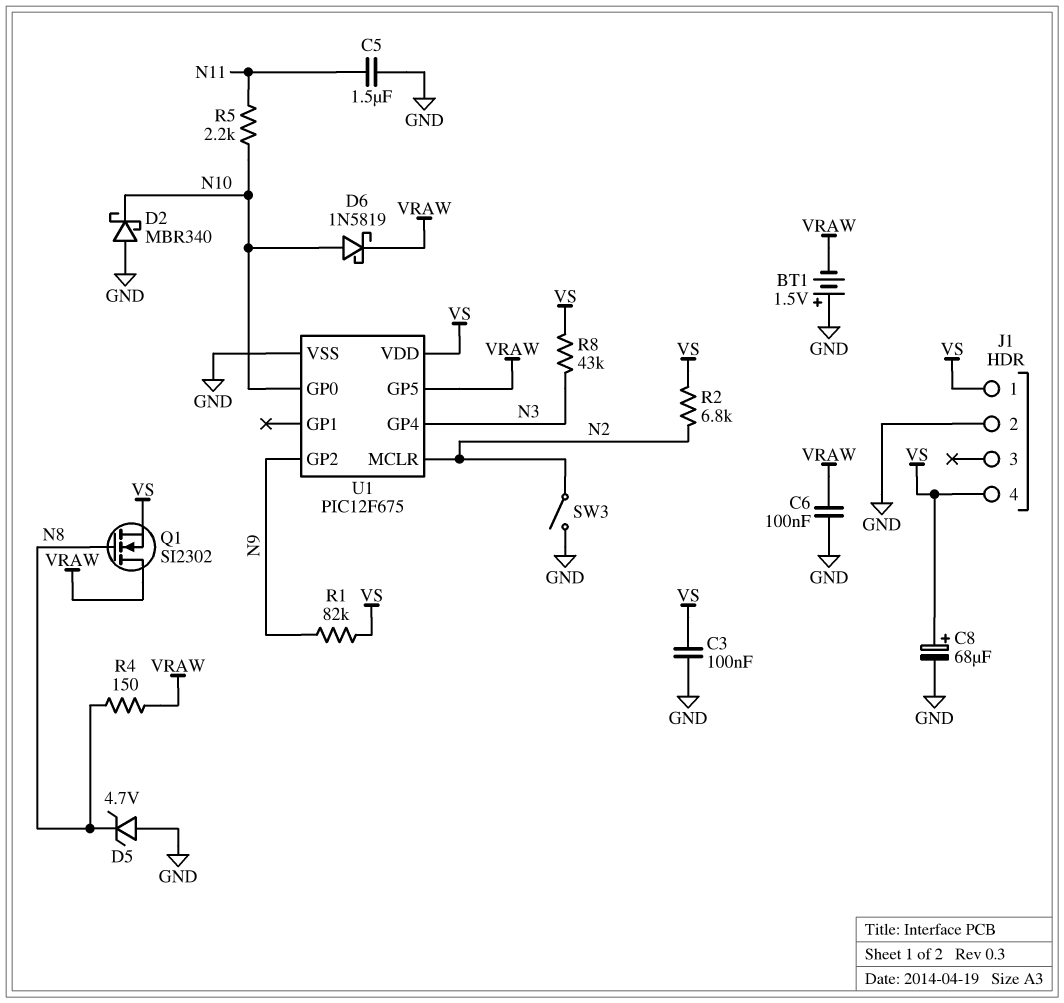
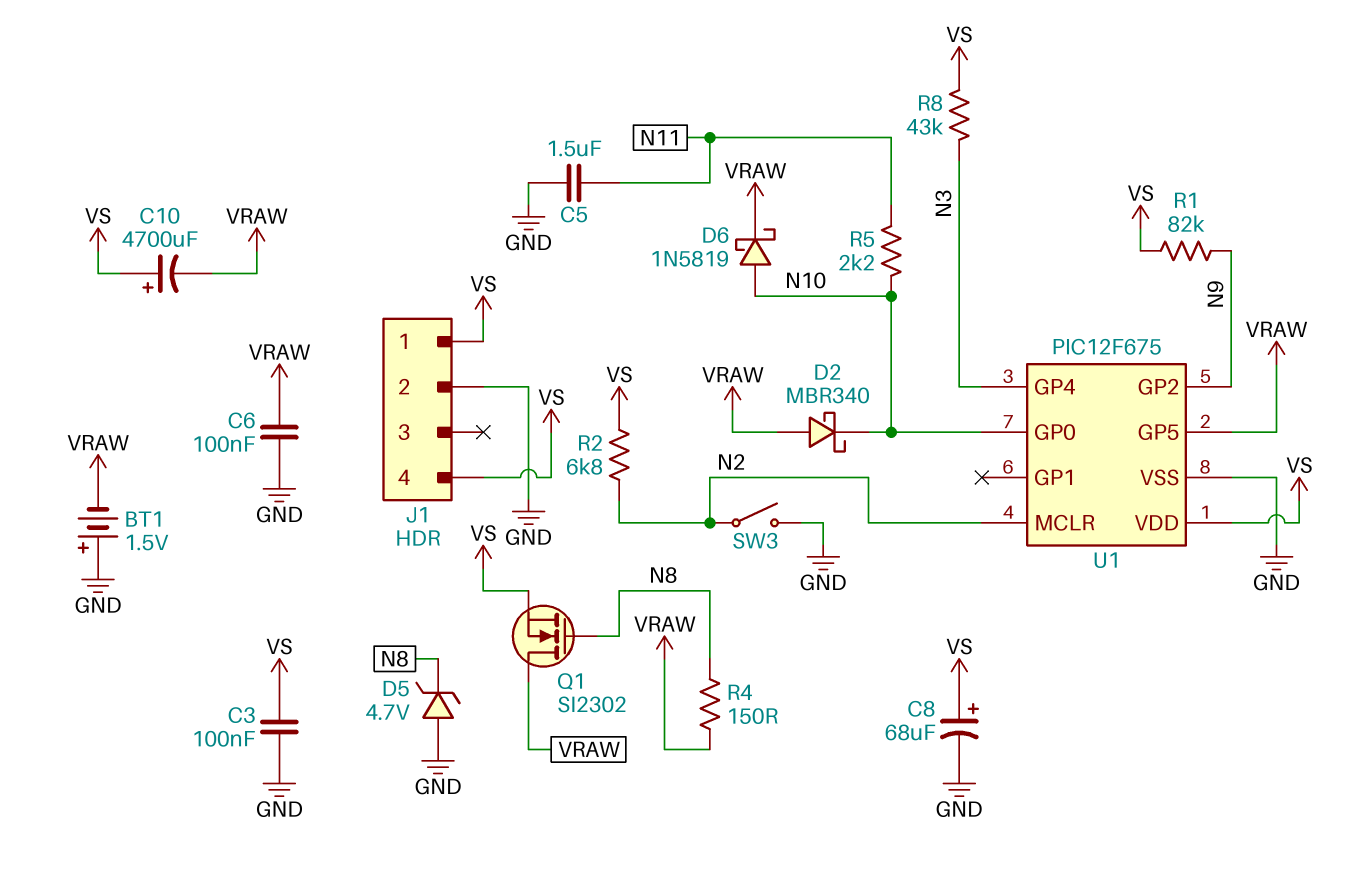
C10: none -> 4700uF (plus VS, minus VRAW)
D2: schottky MBR340 (A GND, K N10) -> schottky MBR340 (A VRAW, K N10)

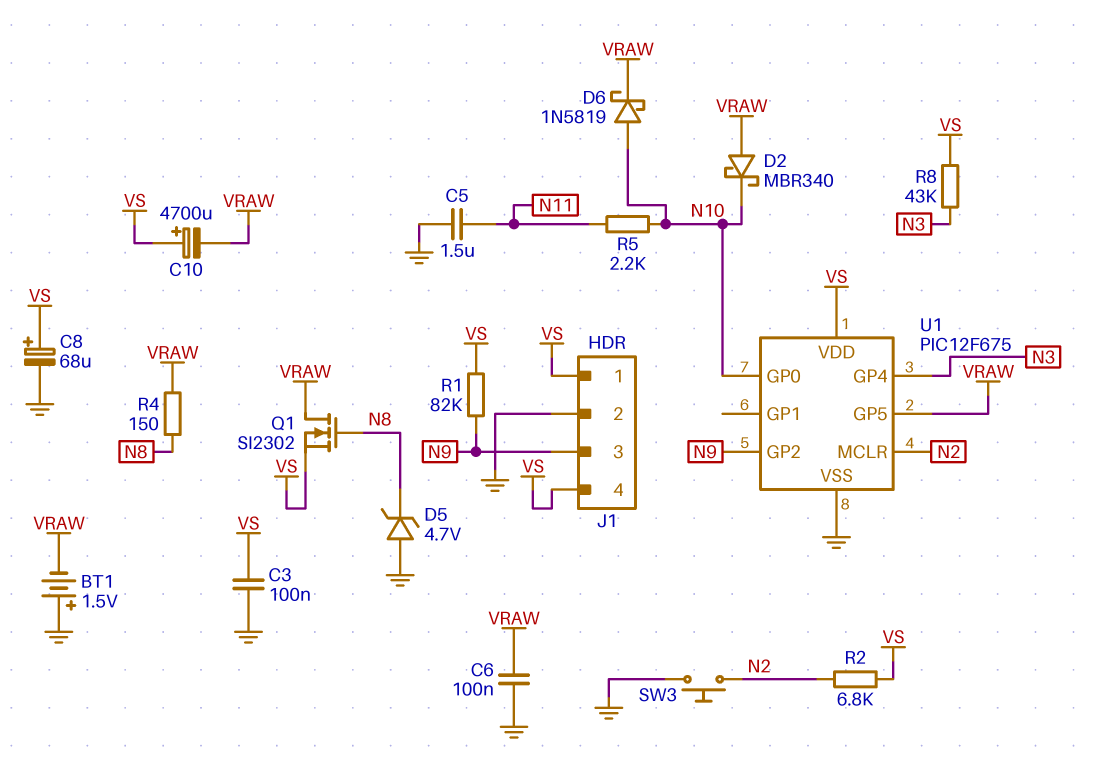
J1 pin 3: none -> N9
SW3: switch (GND, N2) -> button (GND, N2)

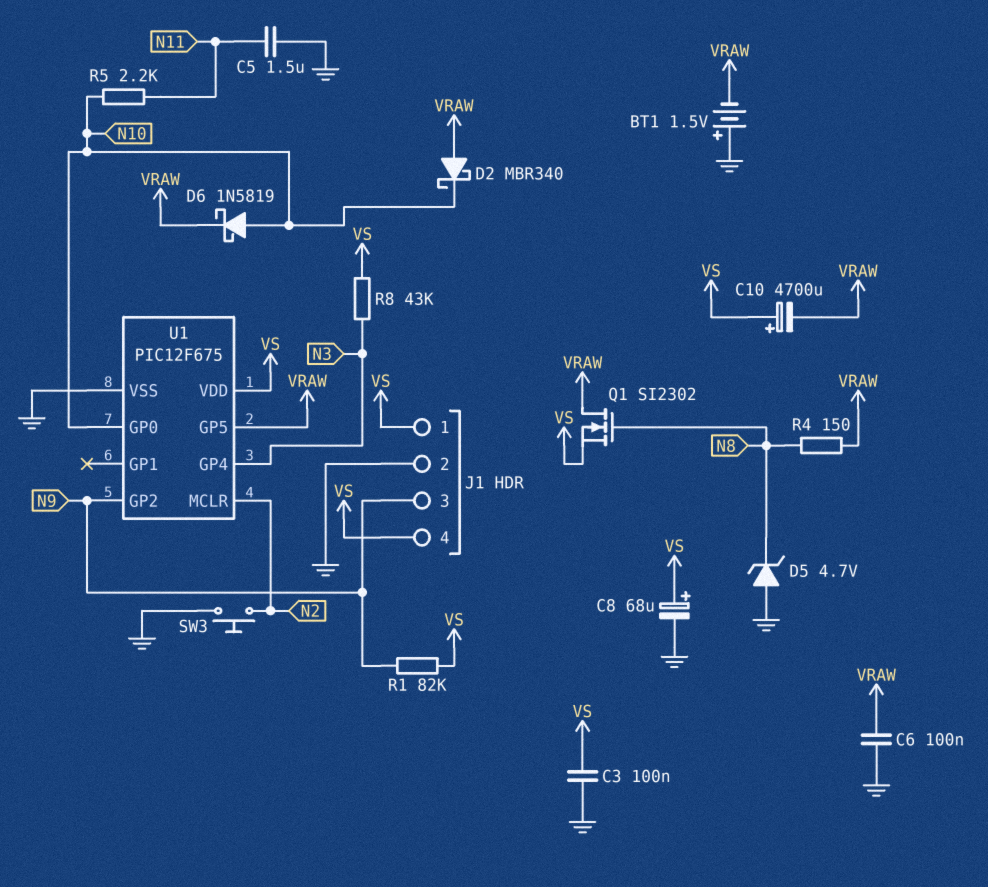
R2: 6.8k (N2, VS) -> none

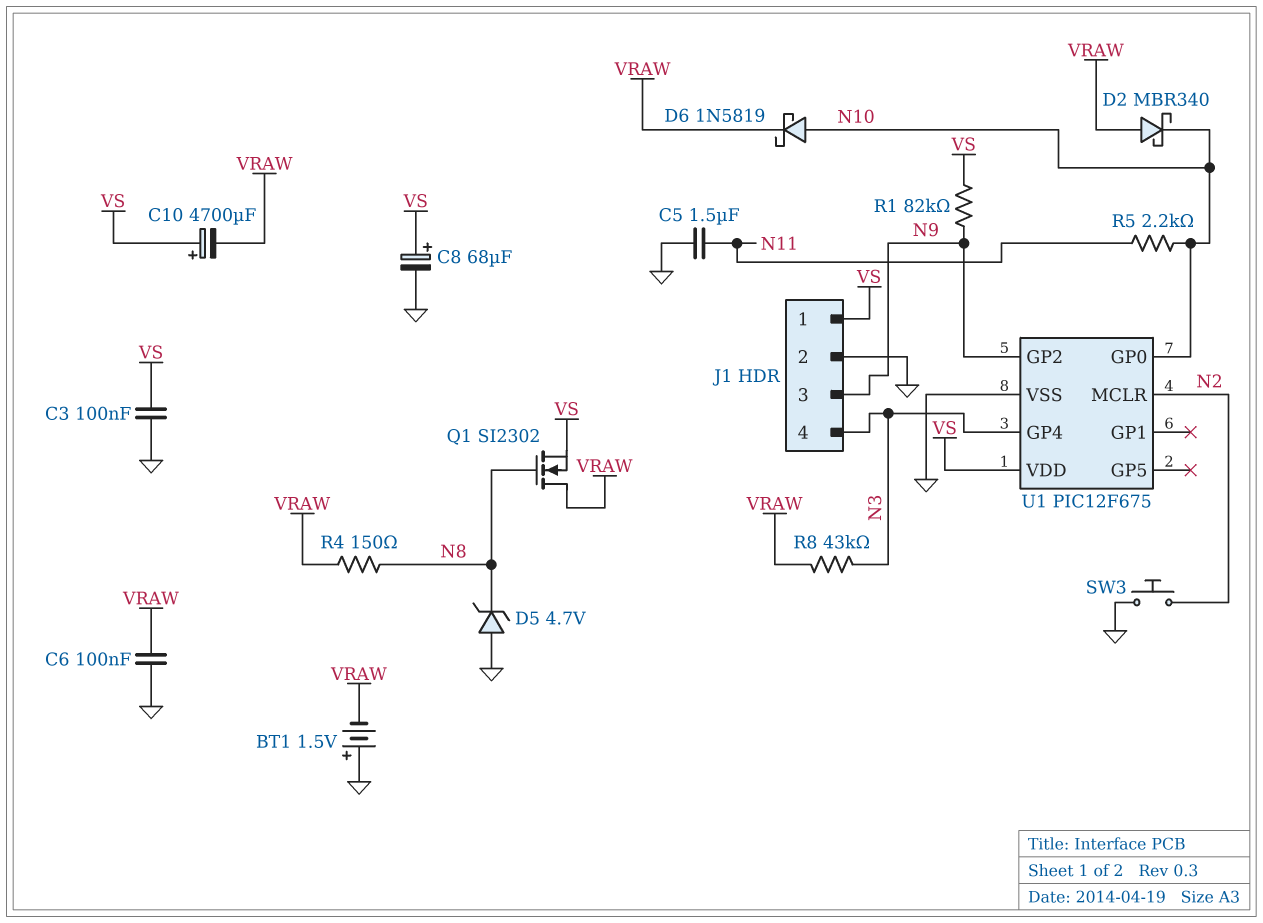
J1 pin 4: VS -> N3
R8: 43k (N3, VS) -> 43k (N3, VRAW)
U1 pin GP5: VRAW -> none

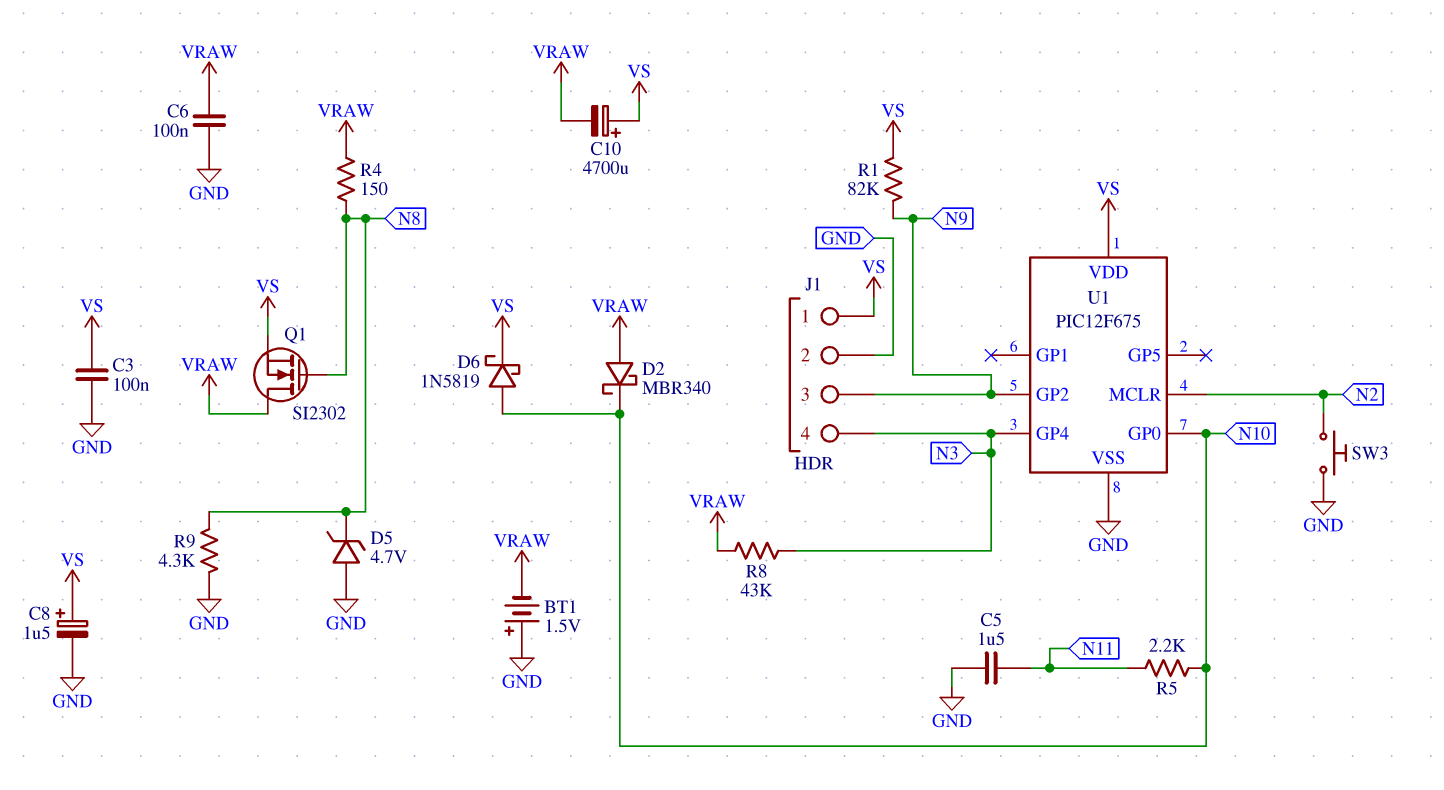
C8: 68uF (plus VS, minus GND) -> 1.5uF (plus VS, minus GND)
D6: schottky 1N5819 (A N10, K VRAW) -> schottky 1N5819 (A N10, K VS)
R9: none -> 4.3k (GND, N8)

